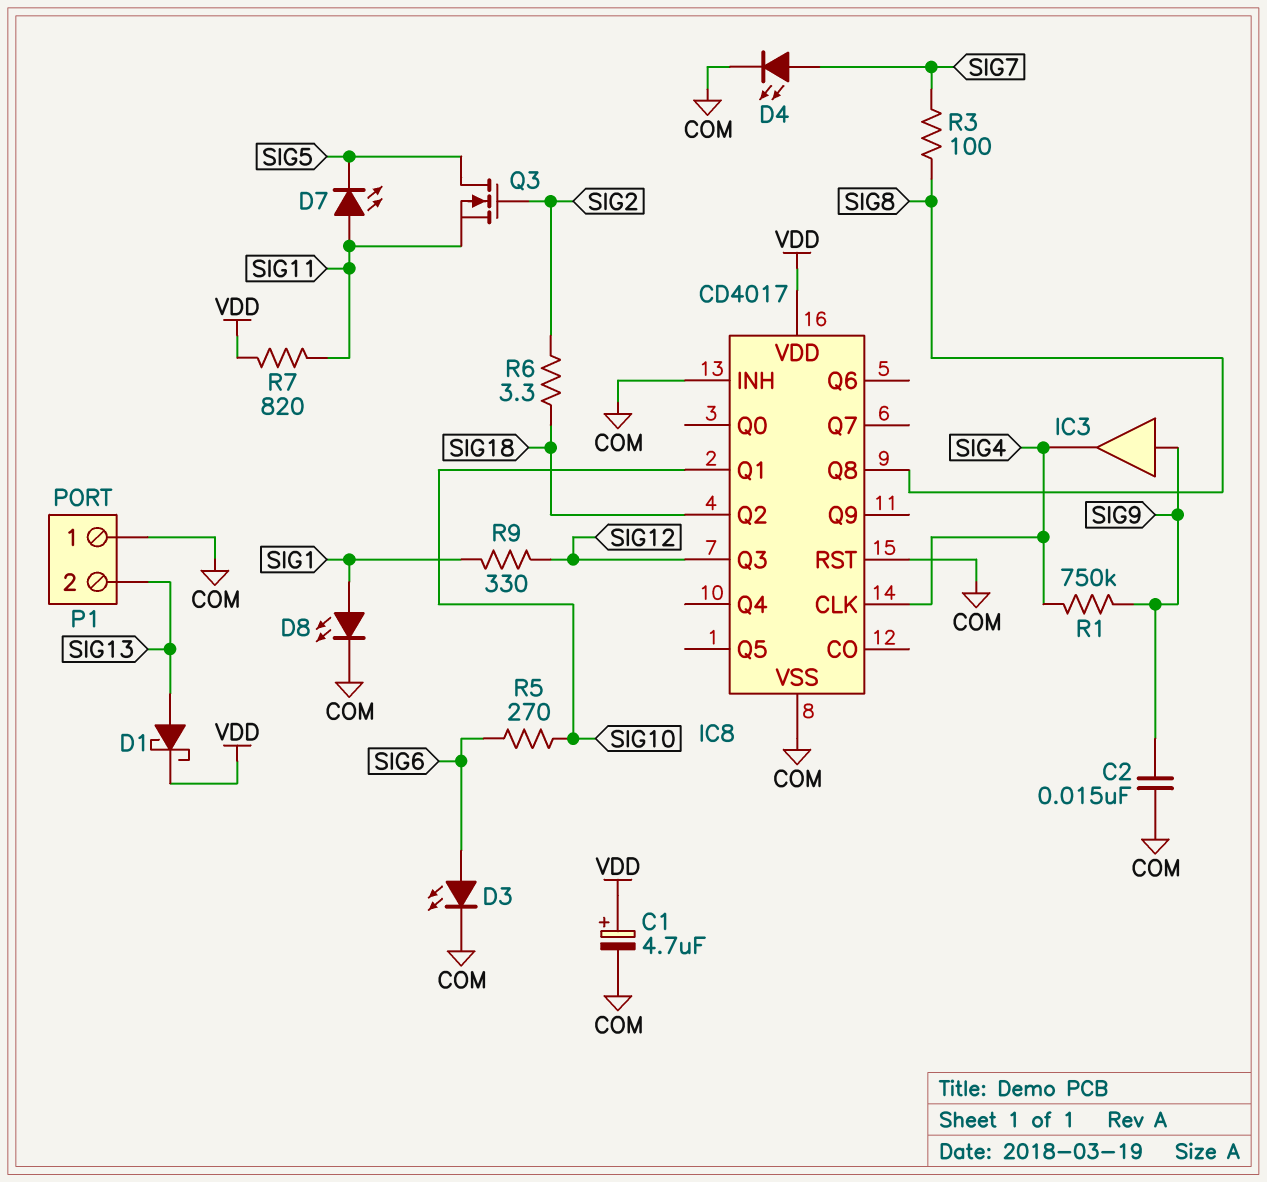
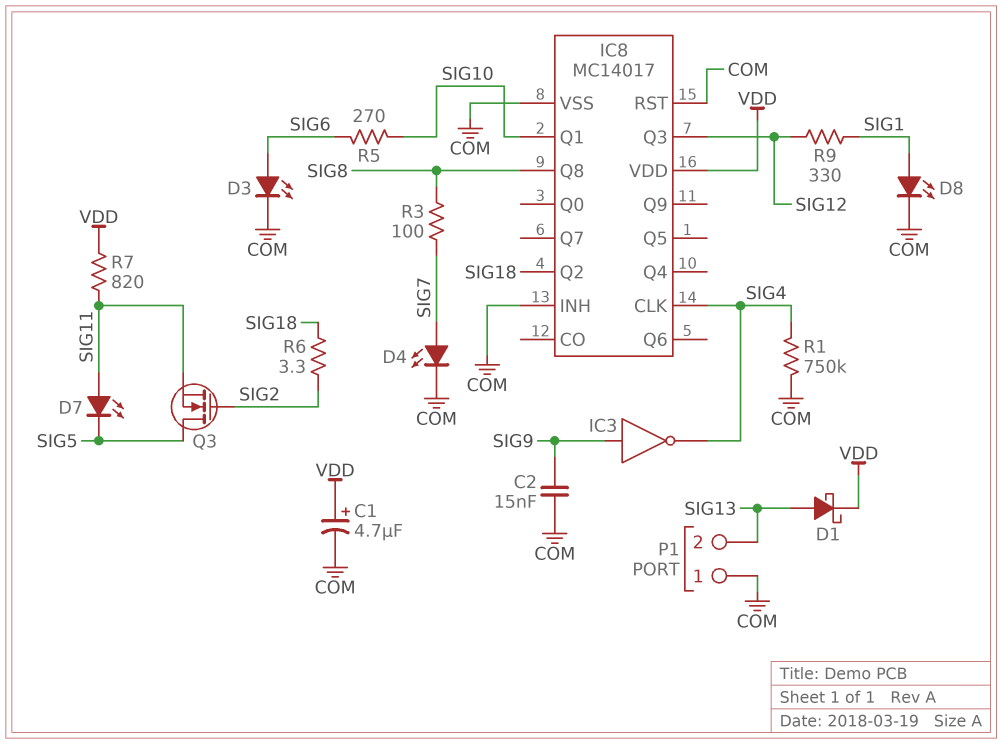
IC3: buffer (in SIG9, out SIG4) -> NOT (in SIG9, out SIG4)
IC8: CD4017 -> MC14017
R1: 750k (SIG4, SIG9) -> 750k (COM, SIG4)

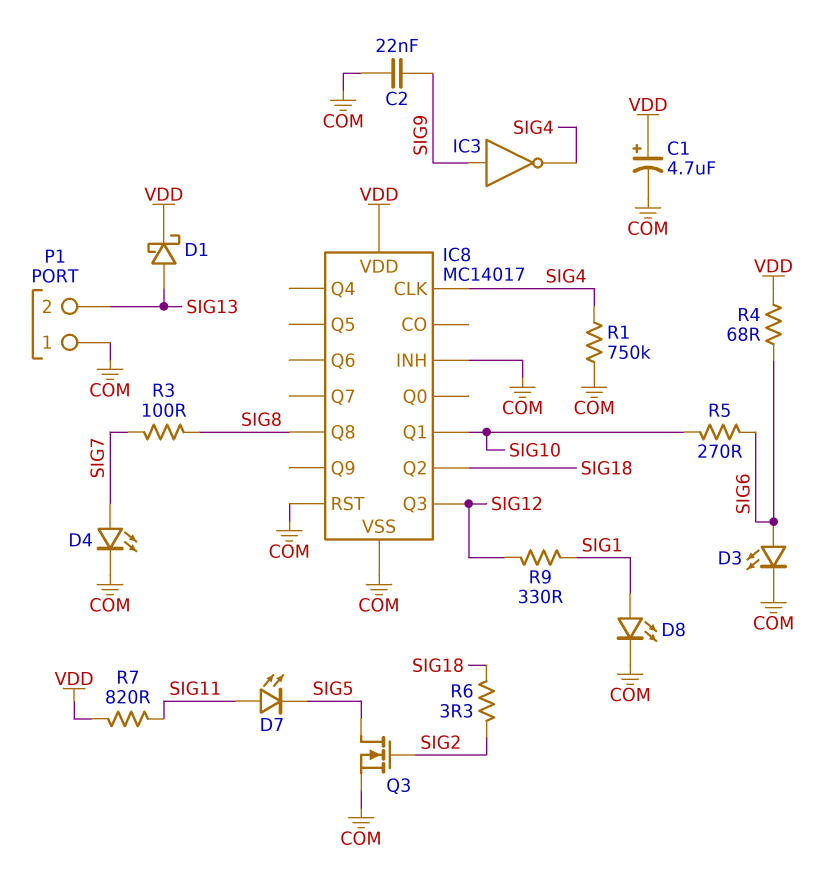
C2: 15nF (COM, SIG9) -> 22nF (COM, SIG9)
Q3: NMOS (G SIG2, D SIG5, S SIG11) -> NMOS (G SIG2, D SIG5, S COM)
R4: none -> 68 (SIG6, VDD)

